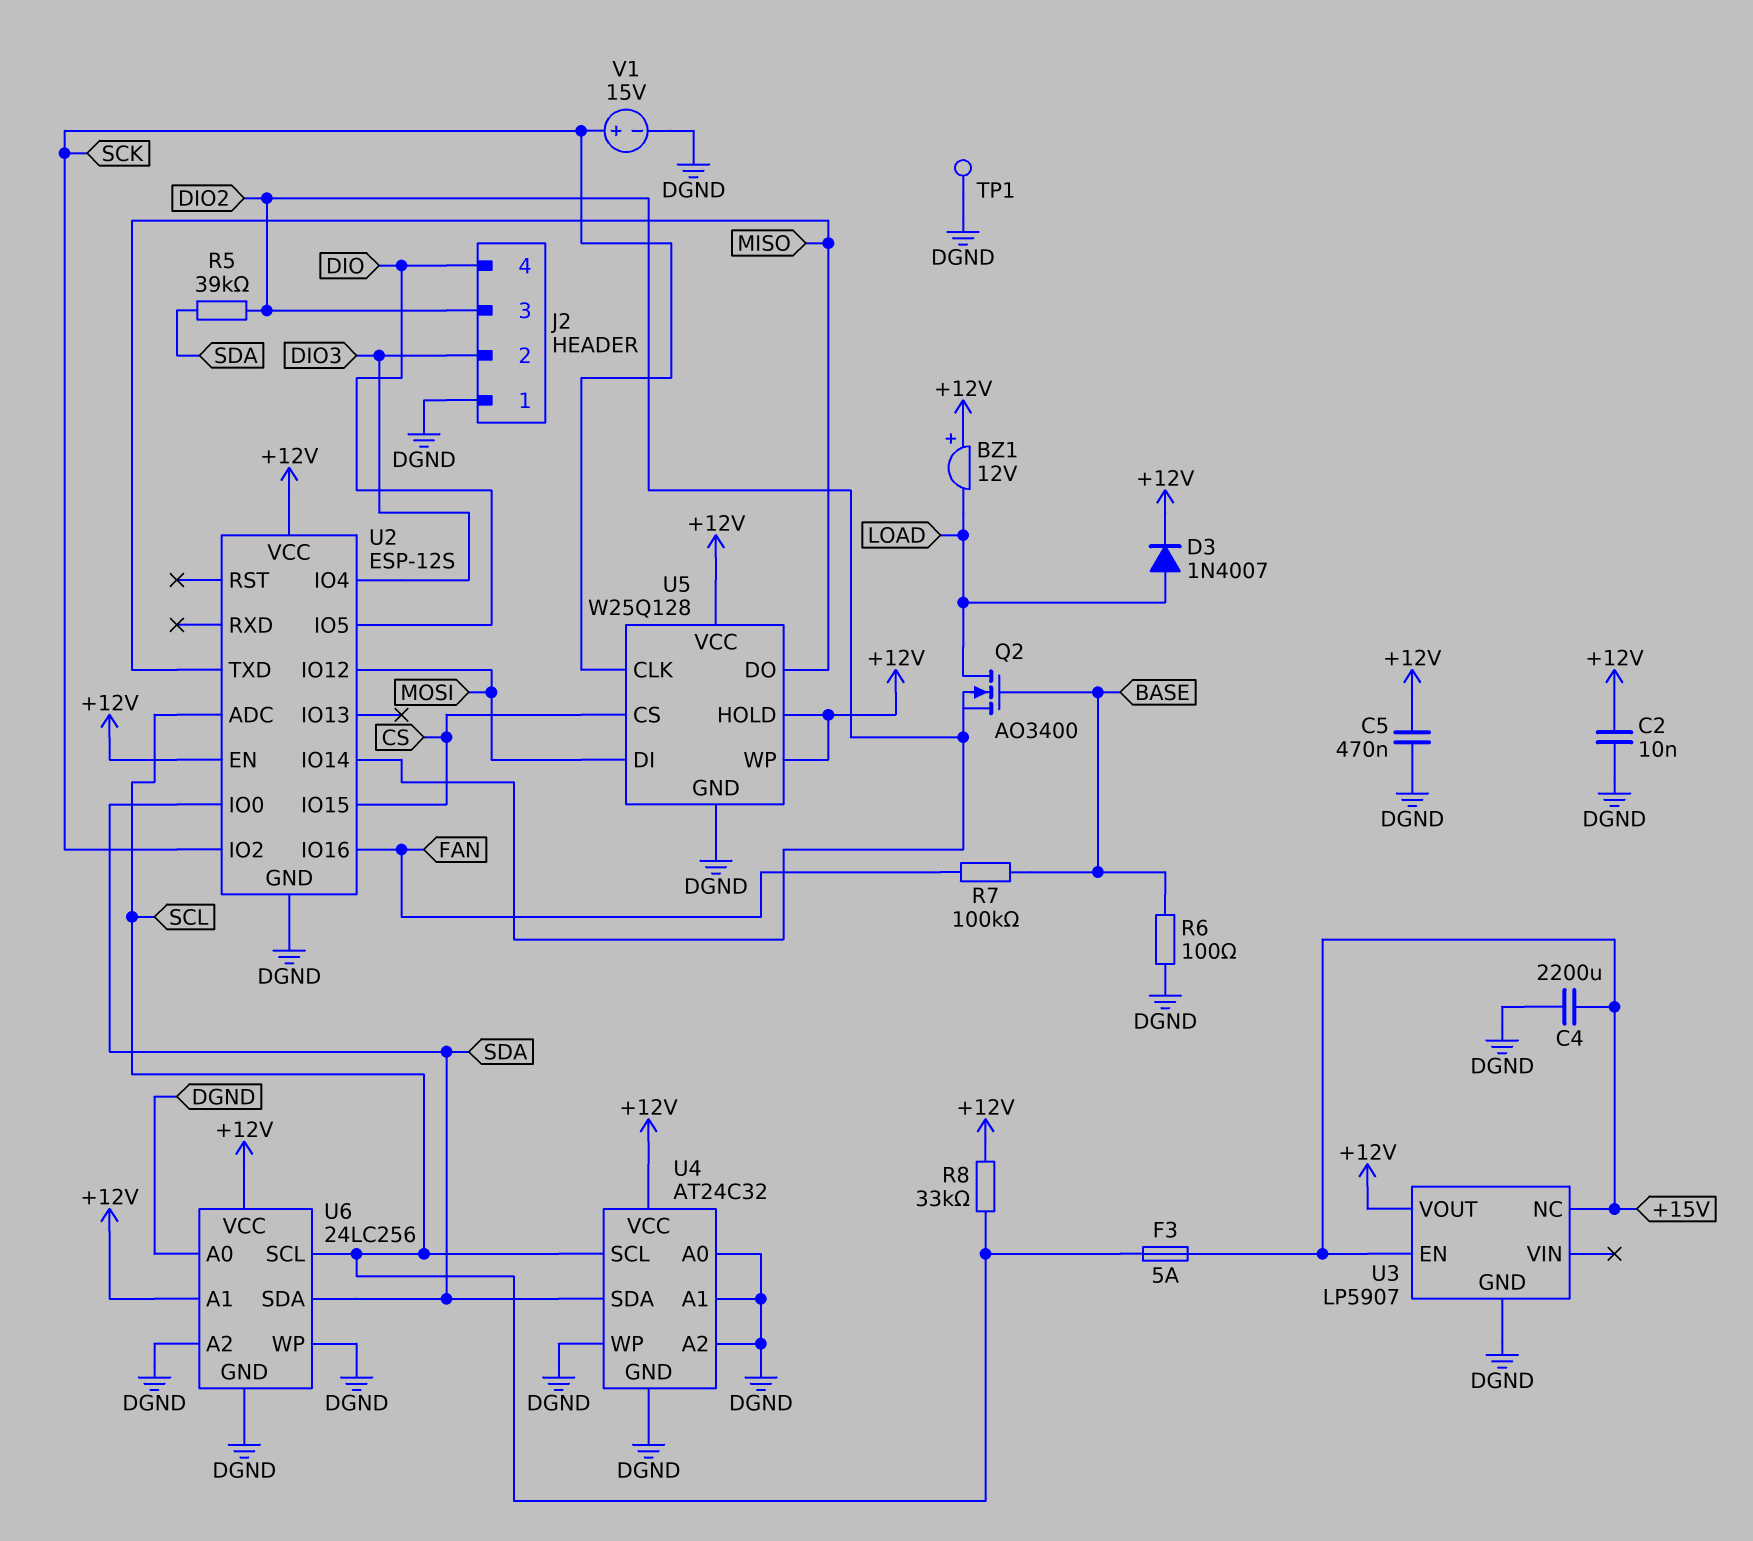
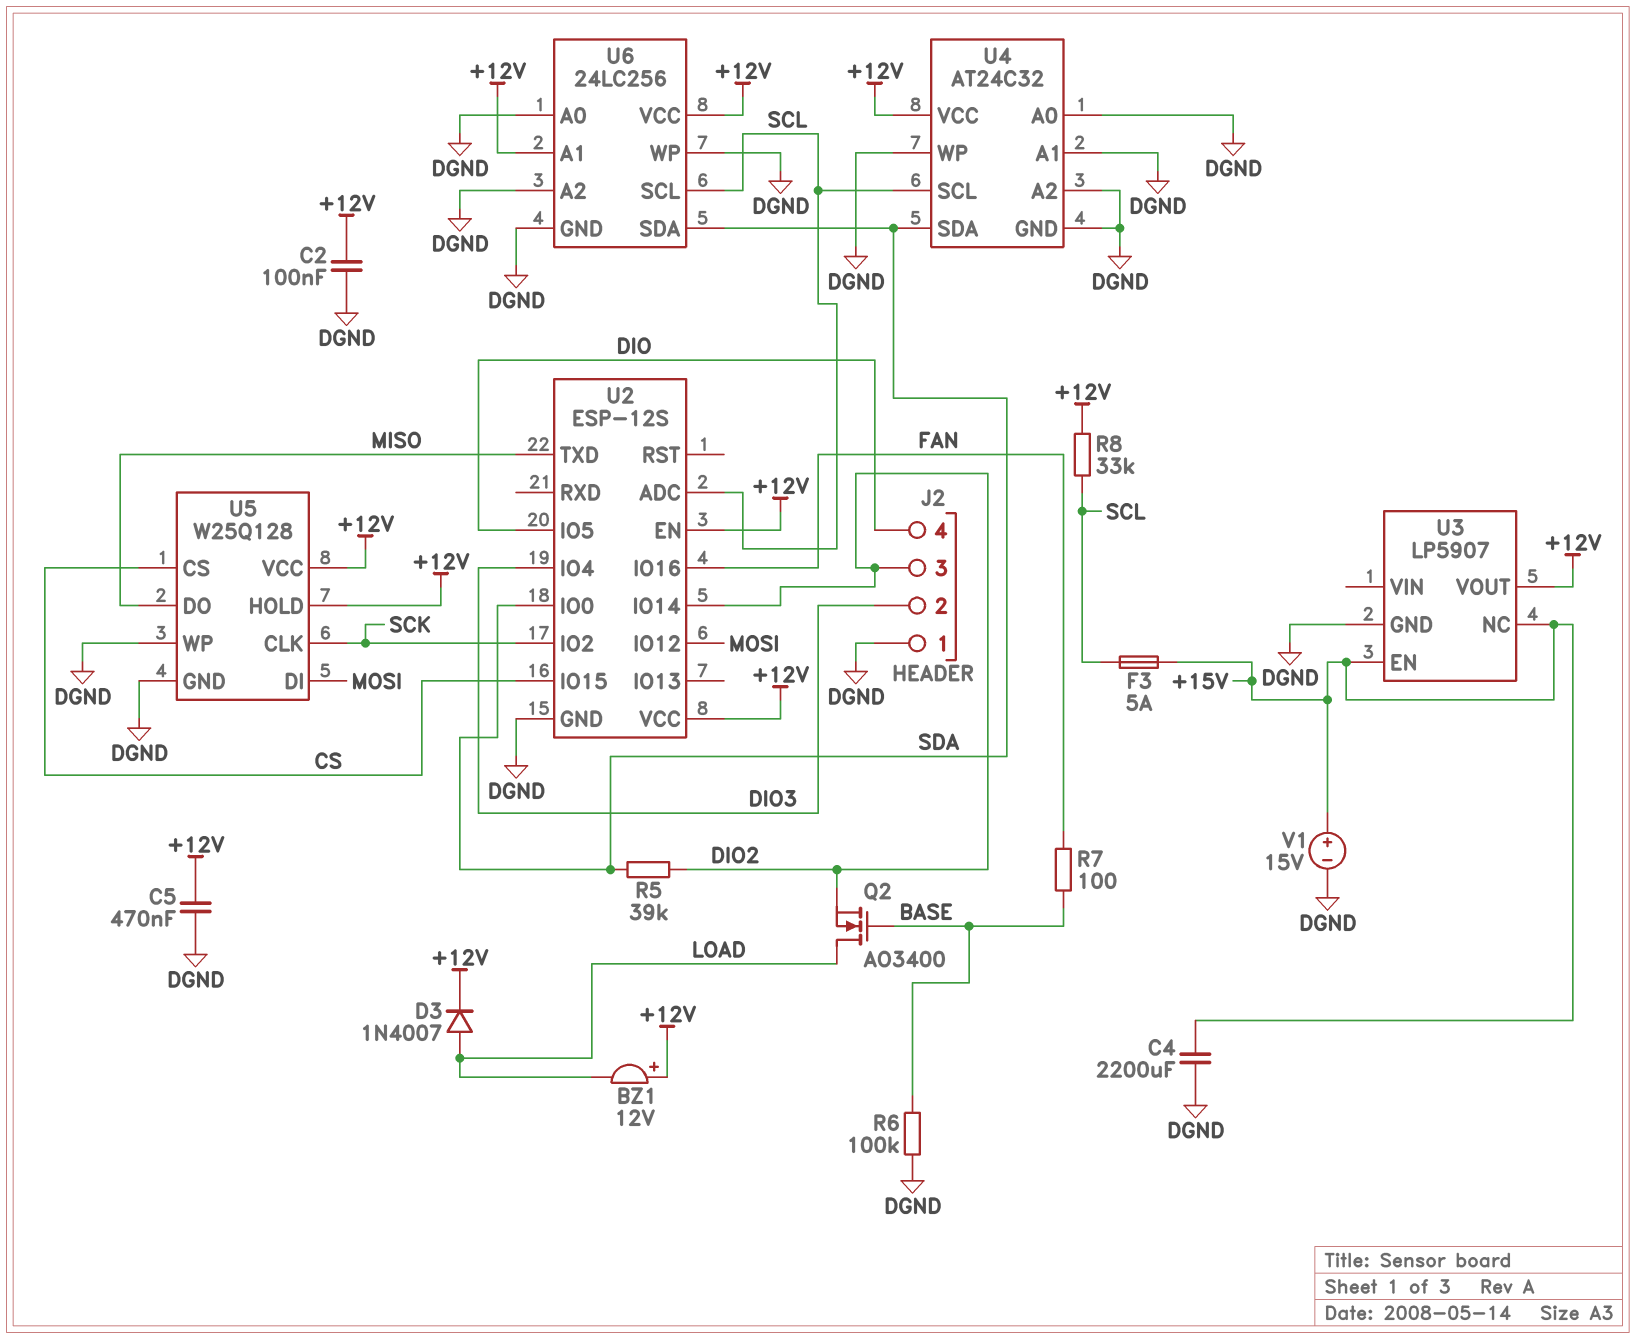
C2: 10nF (+12V, DGND) -> 100nF (+12V, DGND)
R6: 100 (BASE, DGND) -> 100k (BASE, DGND)
R7: 100k (BASE, FAN) -> 100 (BASE, FAN)
TP1: test point (DGND) -> none
U5 pin WP: +12V -> DGND
V1: 15V (plus SCK, minus DGND) -> 15V (plus +15V, minus DGND)

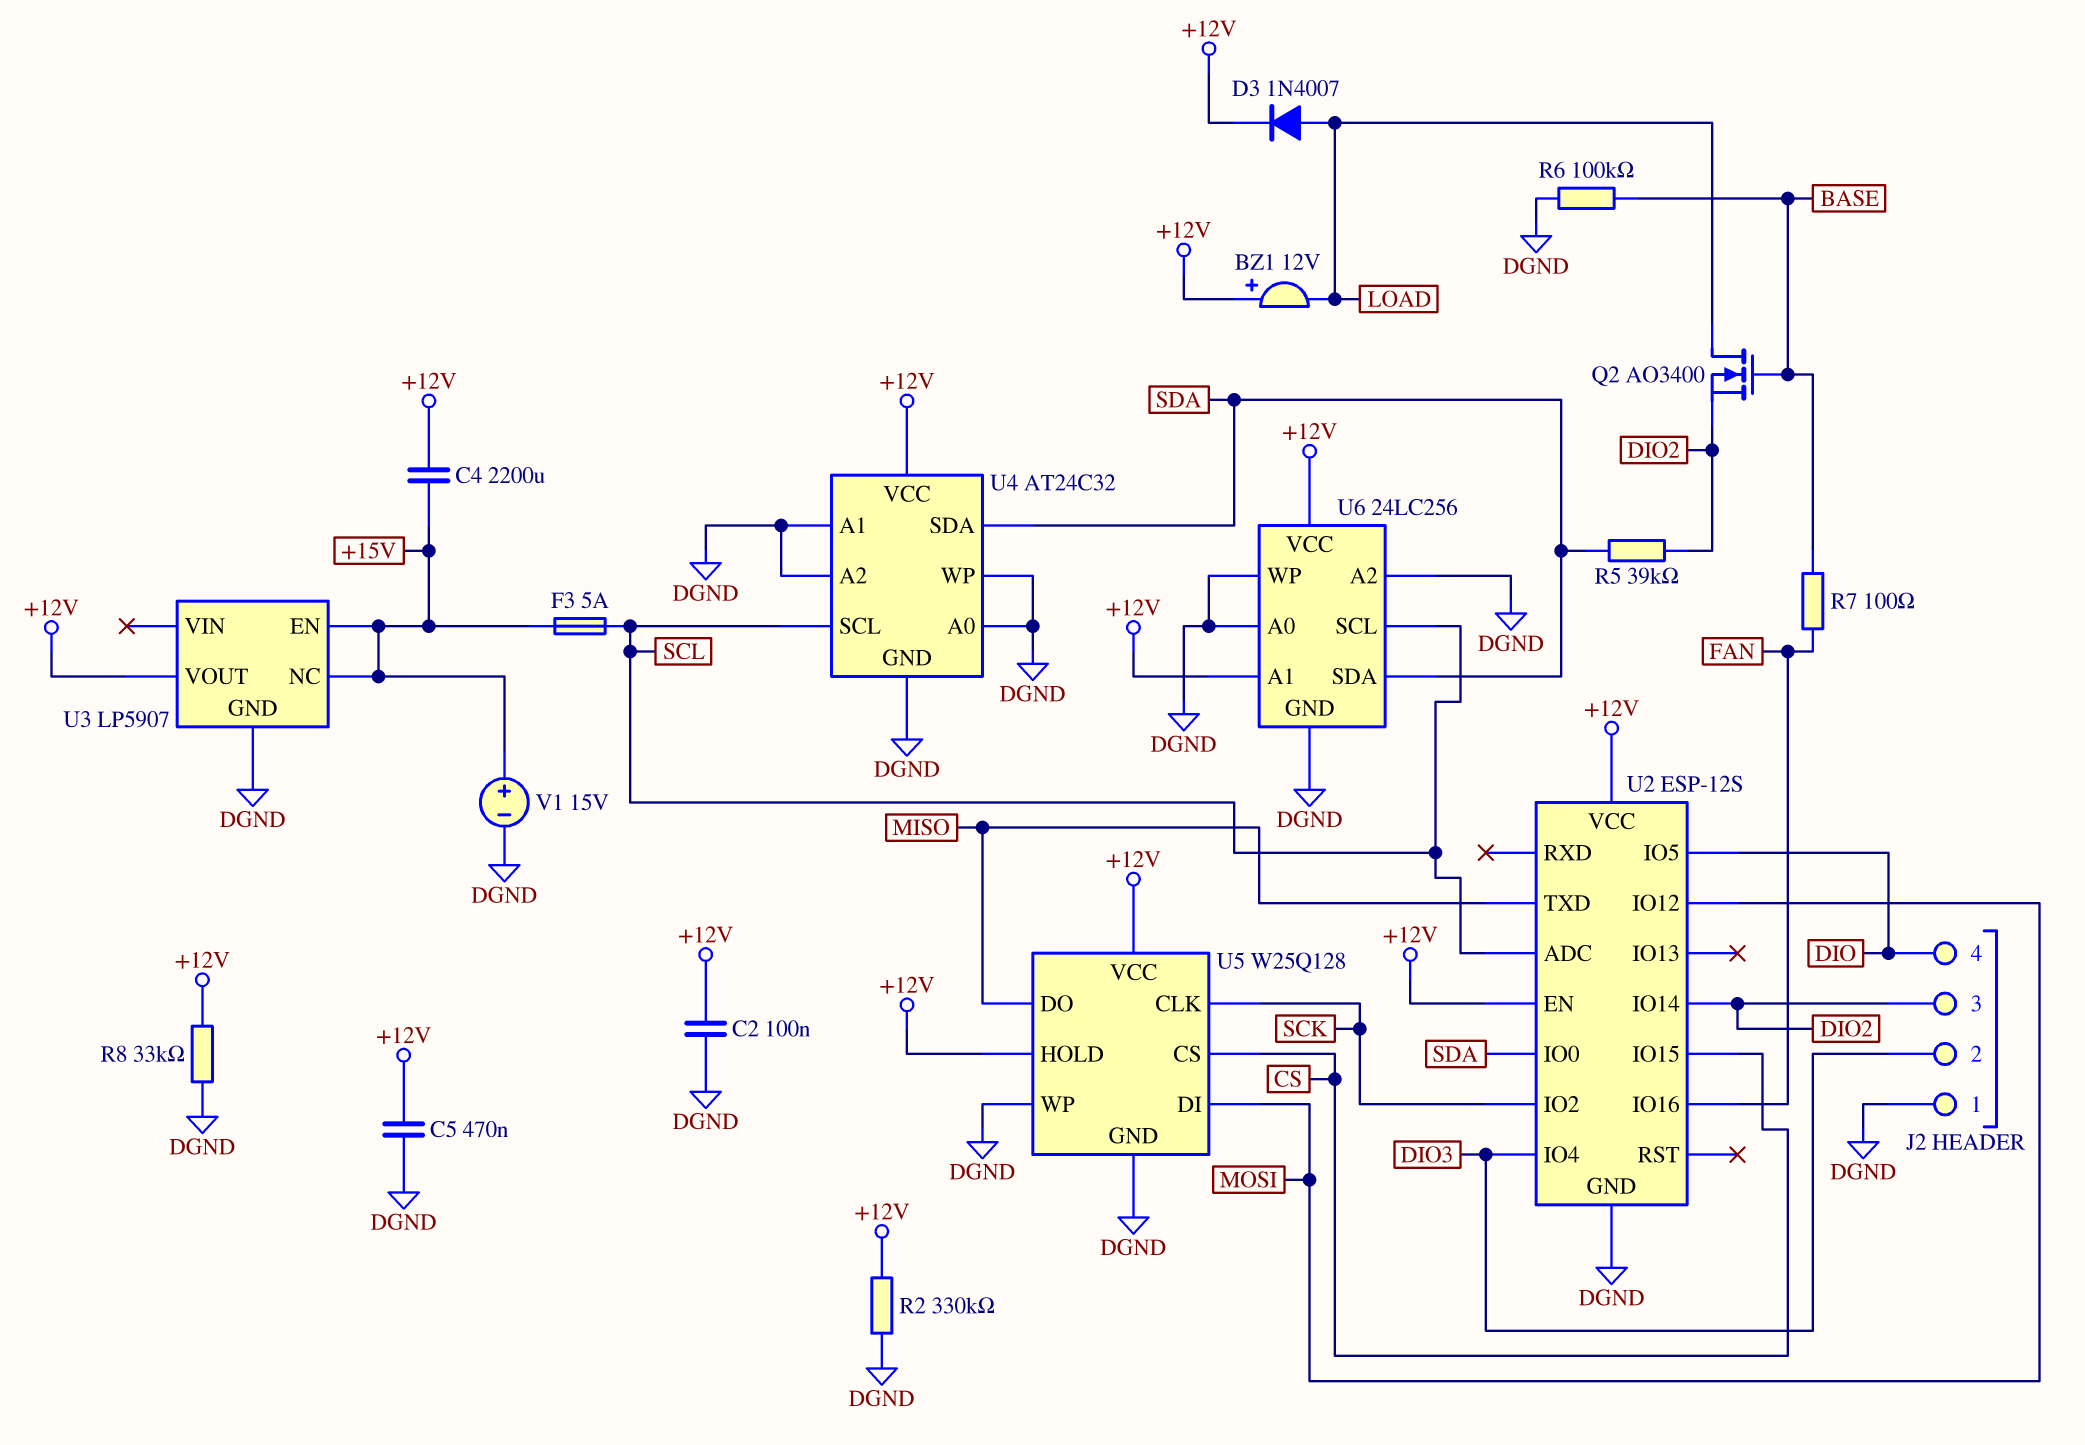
C4: 2200uF (+15V, DGND) -> 2200uF (+12V, +15V)
R2: none -> 330k (+12V, DGND)
R8: 33k (+12V, SCL) -> 33k (+12V, DGND)

